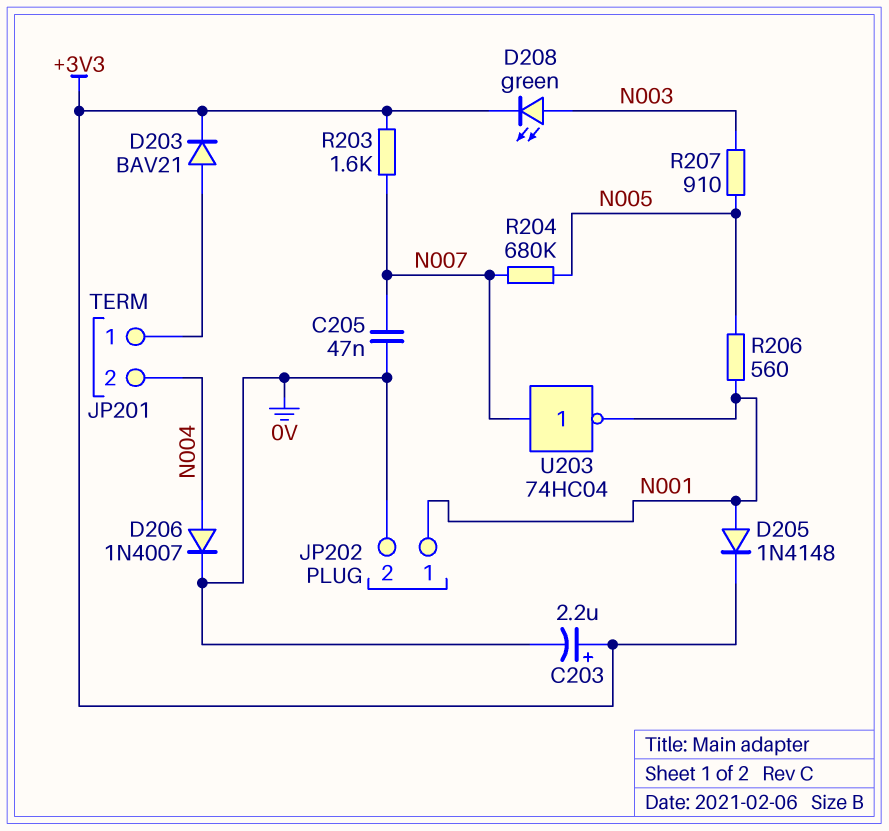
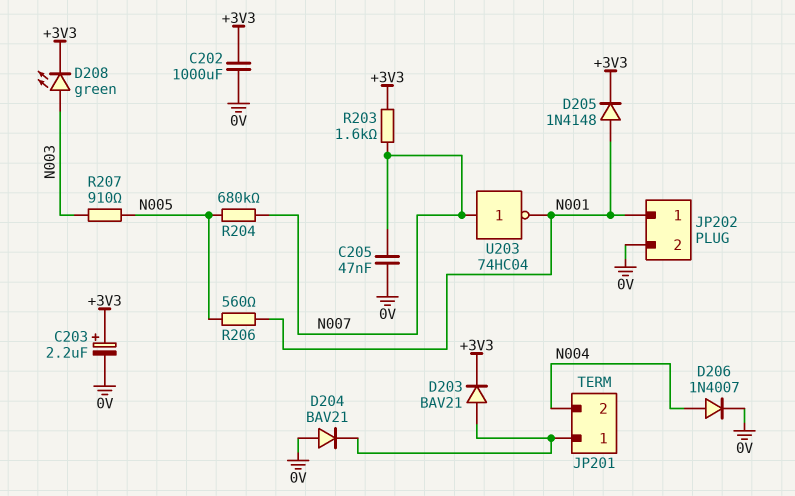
C202: none -> 1000uF (+3V3, 0V)
D204: none -> diode BAV21 (A 0V, K JP201/1)

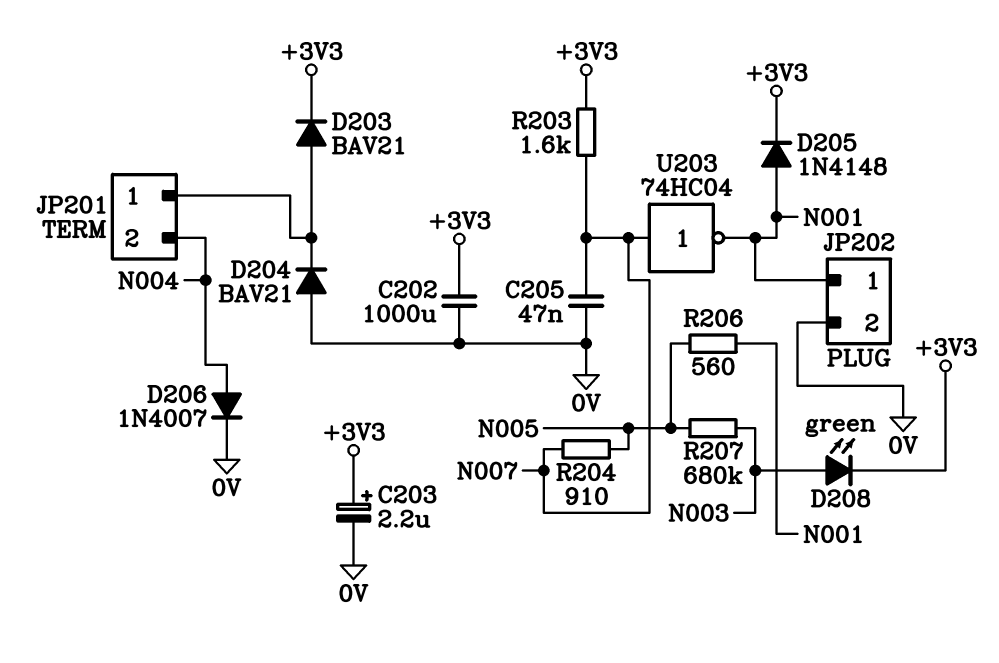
R204: 680k (N005, N007) -> 910 (N005, N007)
R207: 910 (N003, N005) -> 680k (N003, N005)

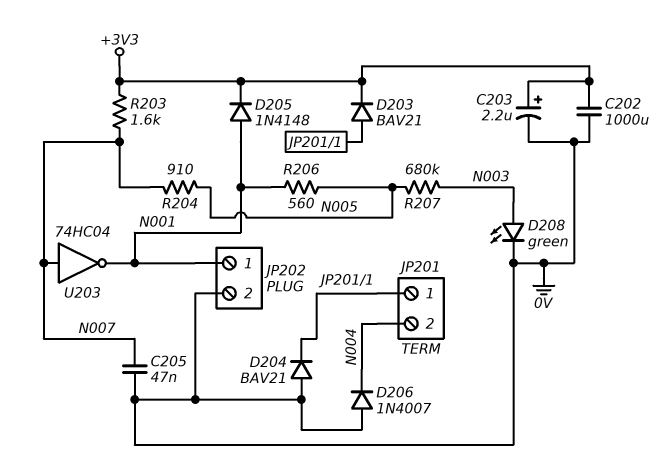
D206: diode 1N4007 (A N004, K 0V) -> diode 1N4007 (A 0V, K N004)
D208: LED green (A N003, K +3V3) -> LED green (A N003, K 0V)

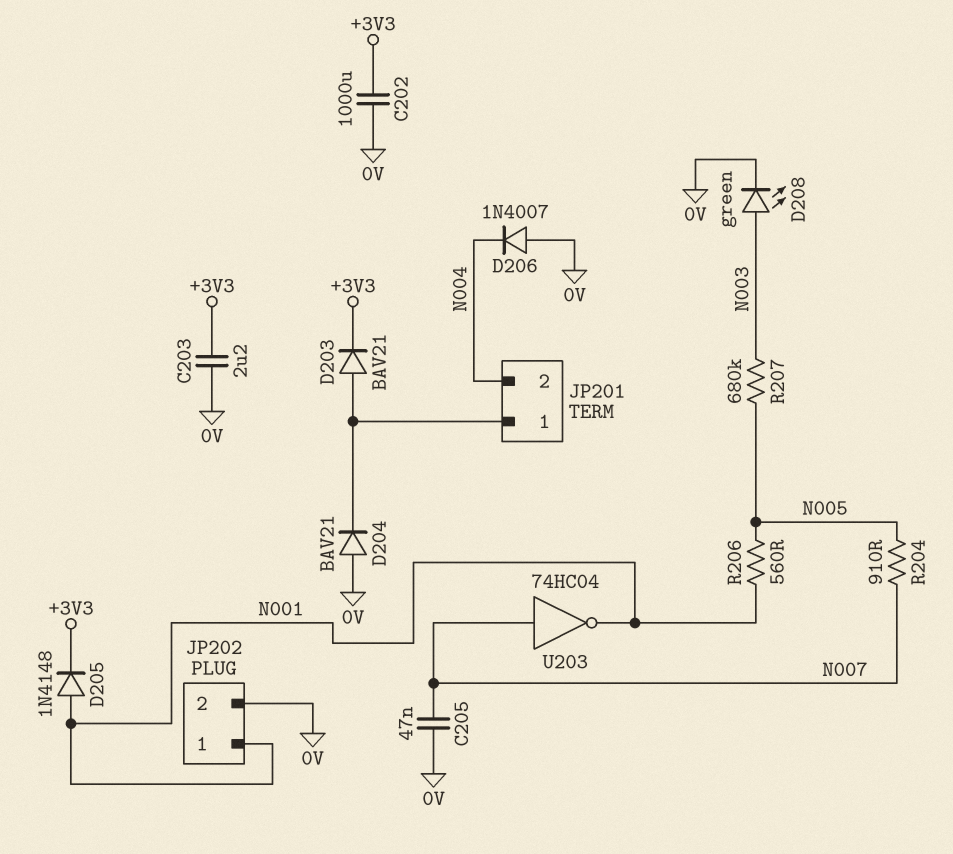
C203: 2.2uF (plus +3V3, minus 0V) -> 2.2uF (+3V3, 0V)
R203: 1.6k (+3V3, N007) -> none

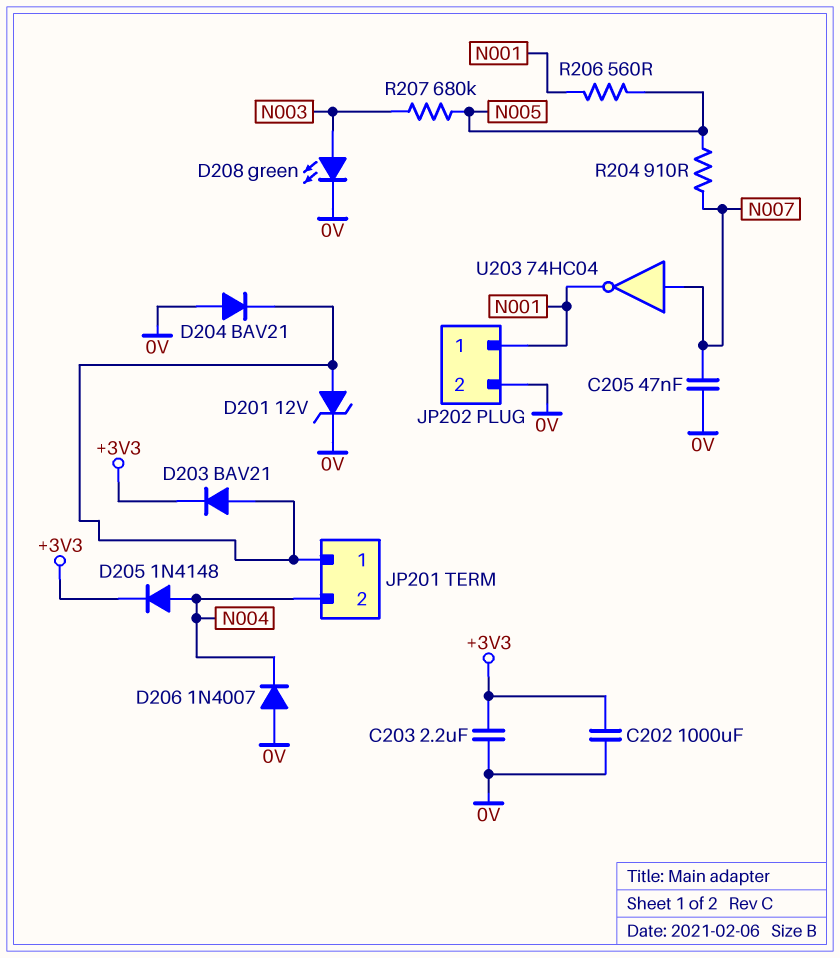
D201: none -> zener 12V (A JP201/1, K 0V)
D205: diode 1N4148 (A N001, K +3V3) -> diode 1N4148 (A N004, K +3V3)

